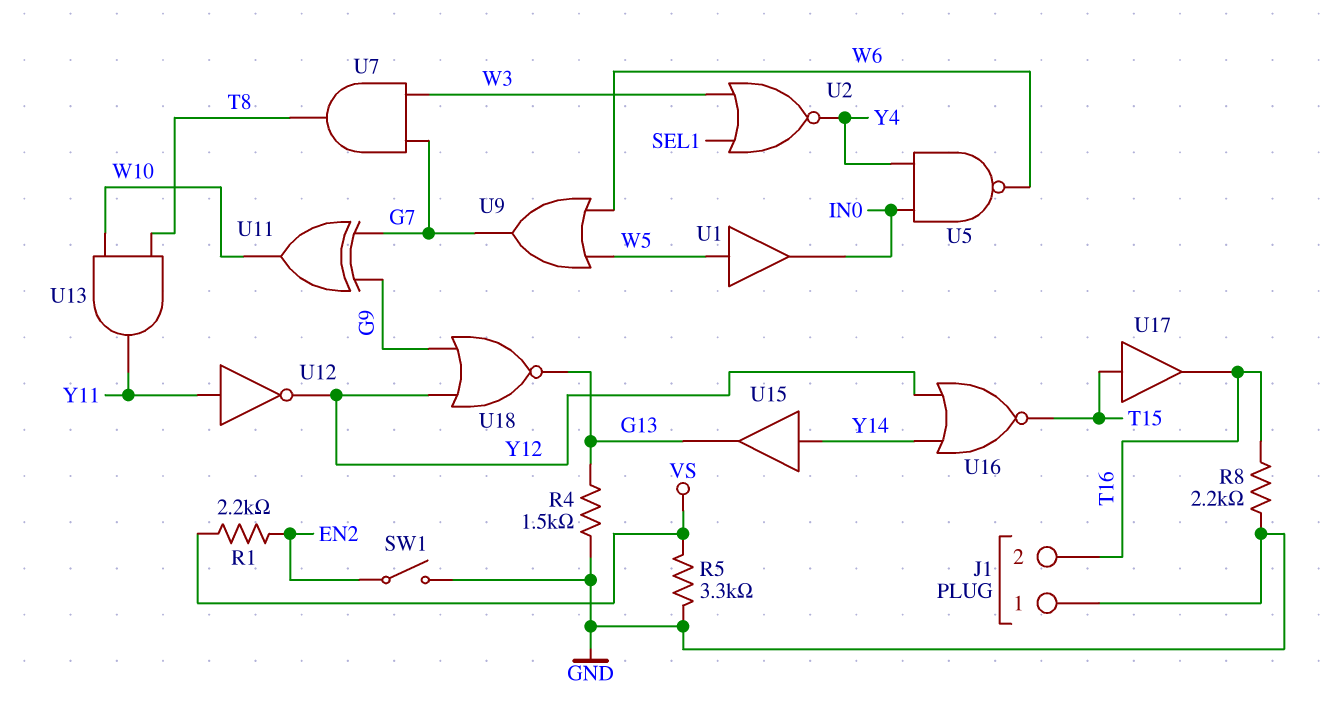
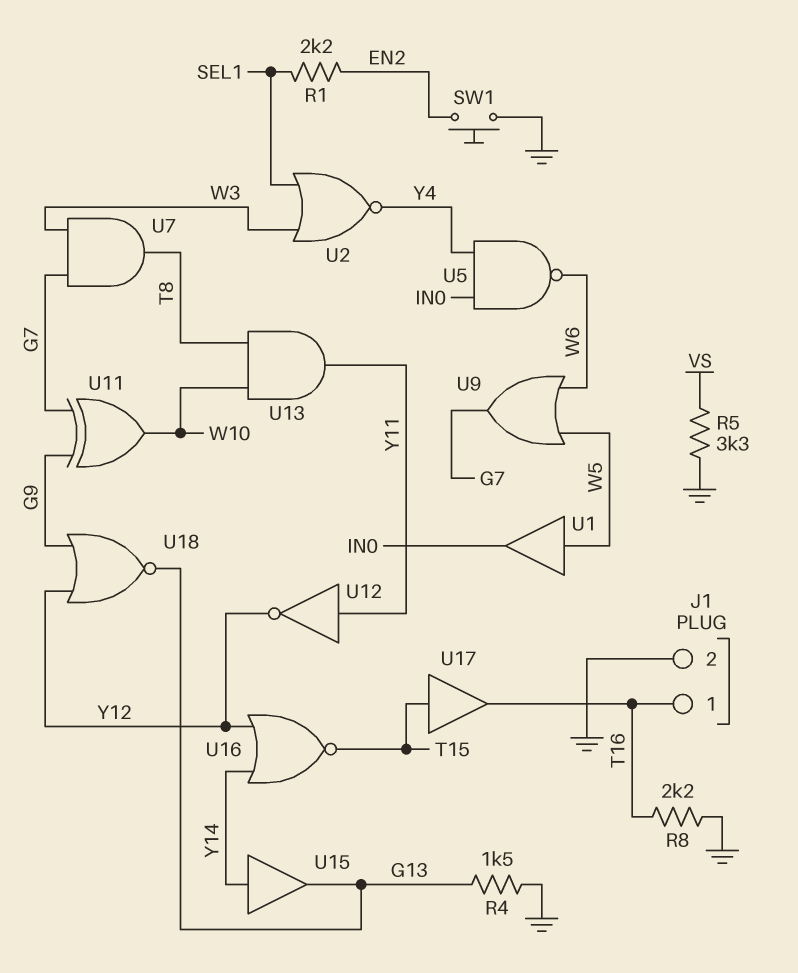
J1 pin 1: GND -> T16
J1 pin 2: T16 -> GND
R1: 2.2k (EN2, VS) -> 2.2k (EN2, SEL1)
SW1: switch (EN2, GND) -> button (EN2, GND)

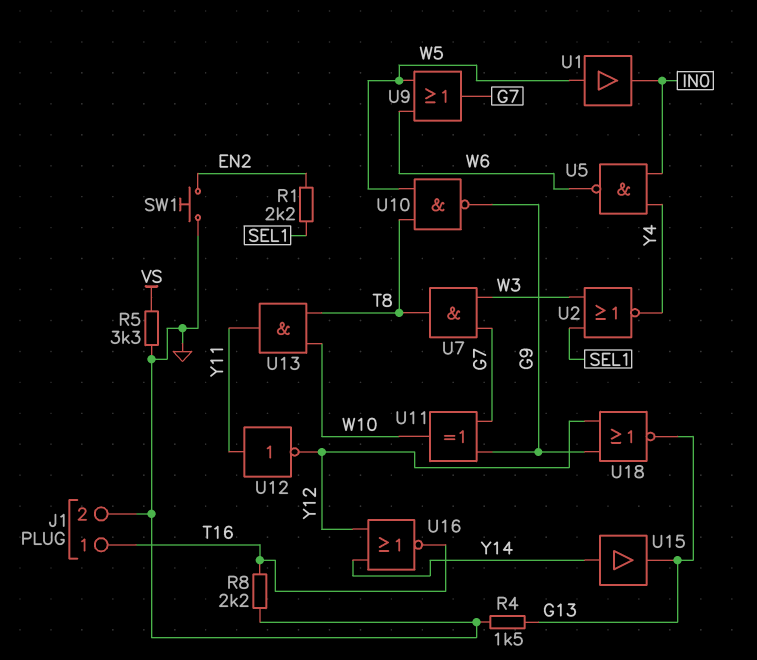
U10: none -> NAND (in T8, in W5, out G9)
U16: NOR (in Y12, in Y14, out T15) -> NOR (in Y12, in Y14, out T16)
U17: buffer (in T15, out T16) -> none

